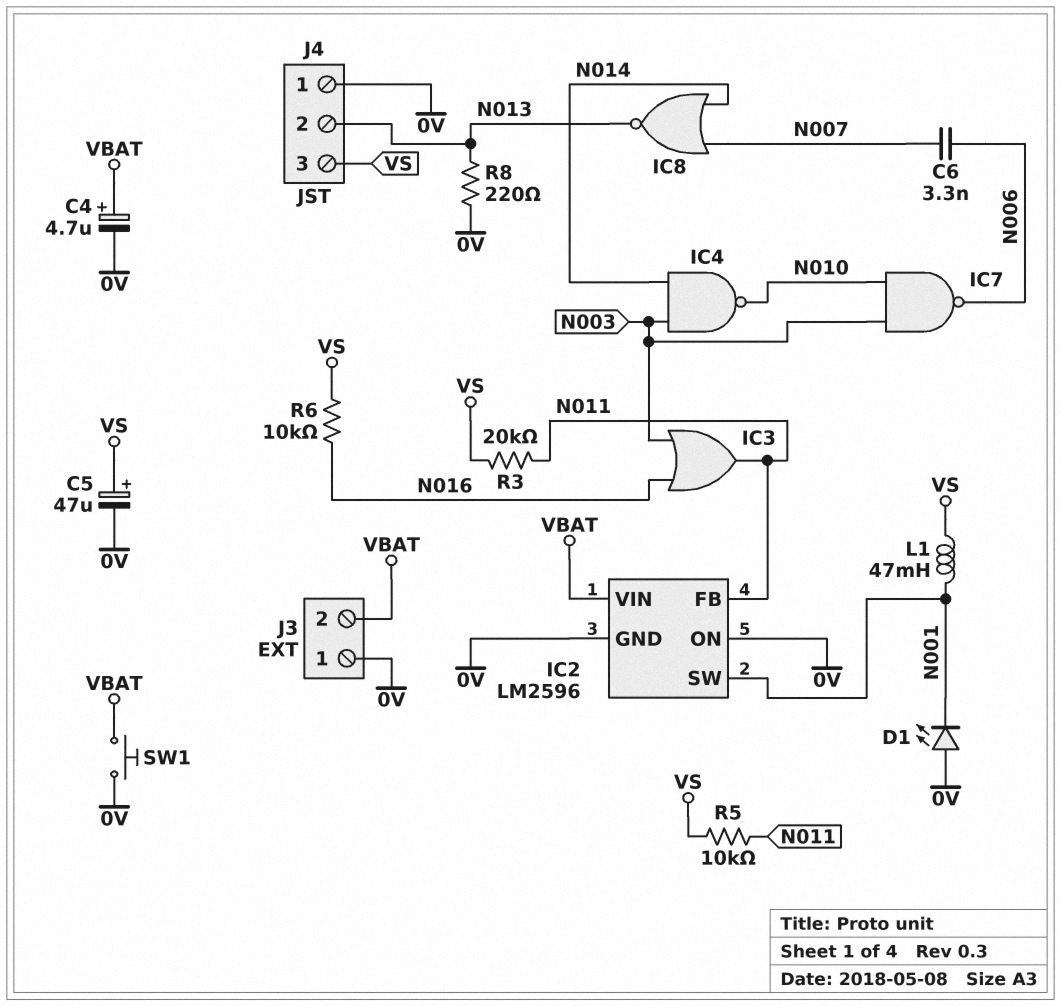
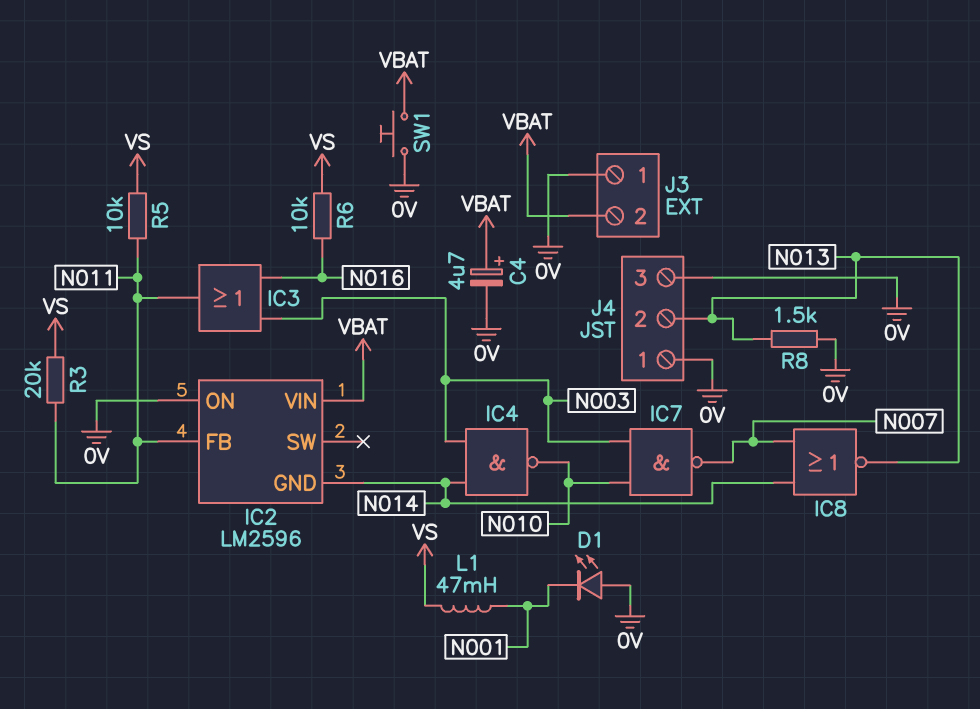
C5: 47uF (plus VS, minus 0V) -> none
C6: 3.3nF (N006, N007) -> none
IC2 pin GND: 0V -> N014
IC2 pin SW: N001 -> none
IC7: NAND (in N003, in N010, out N006) -> NAND (in N003, in N010, out N007)
J4 pin 3: VS -> 0V
R8: 220 (0V, N013) -> 1.5k (0V, N013)

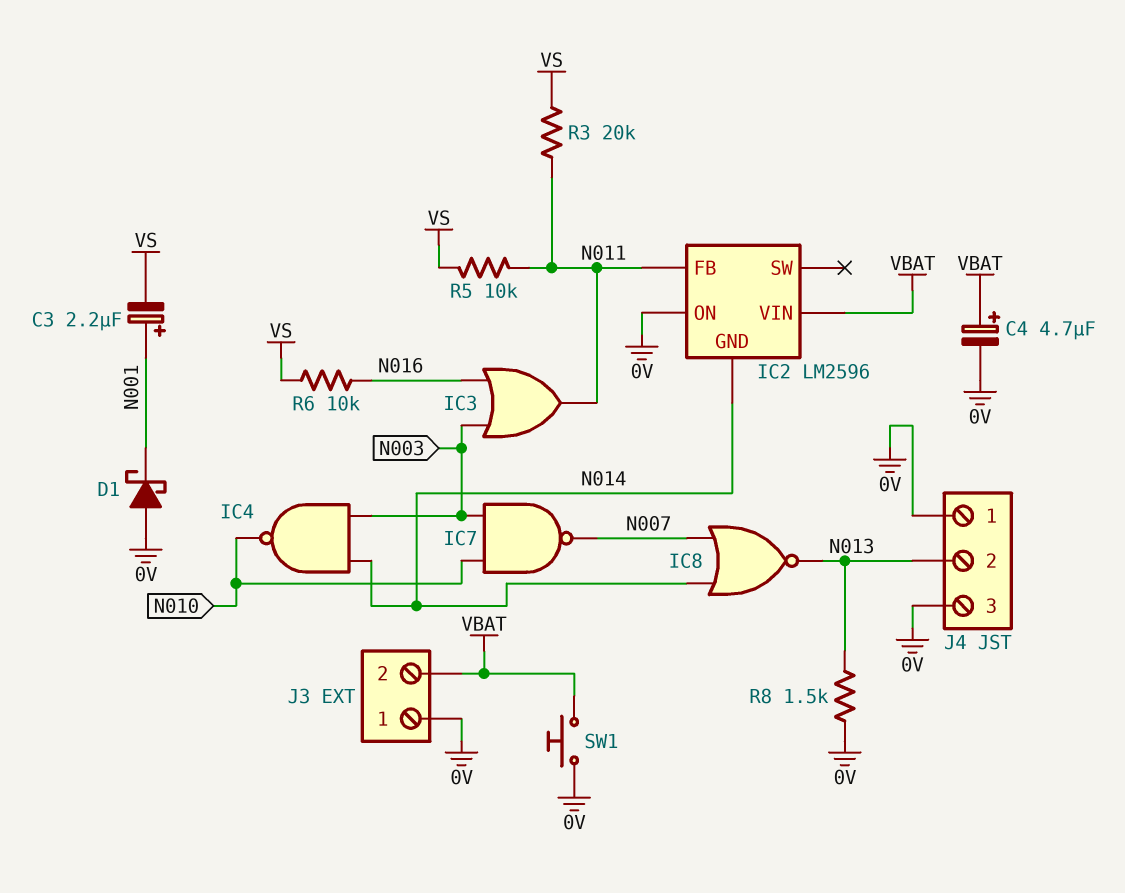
C3: none -> 2.2uF (plus N001, minus VS)
D1: LED (A 0V, K N001) -> schottky (A 0V, K N001)
L1: 47mH (N001, VS) -> none

